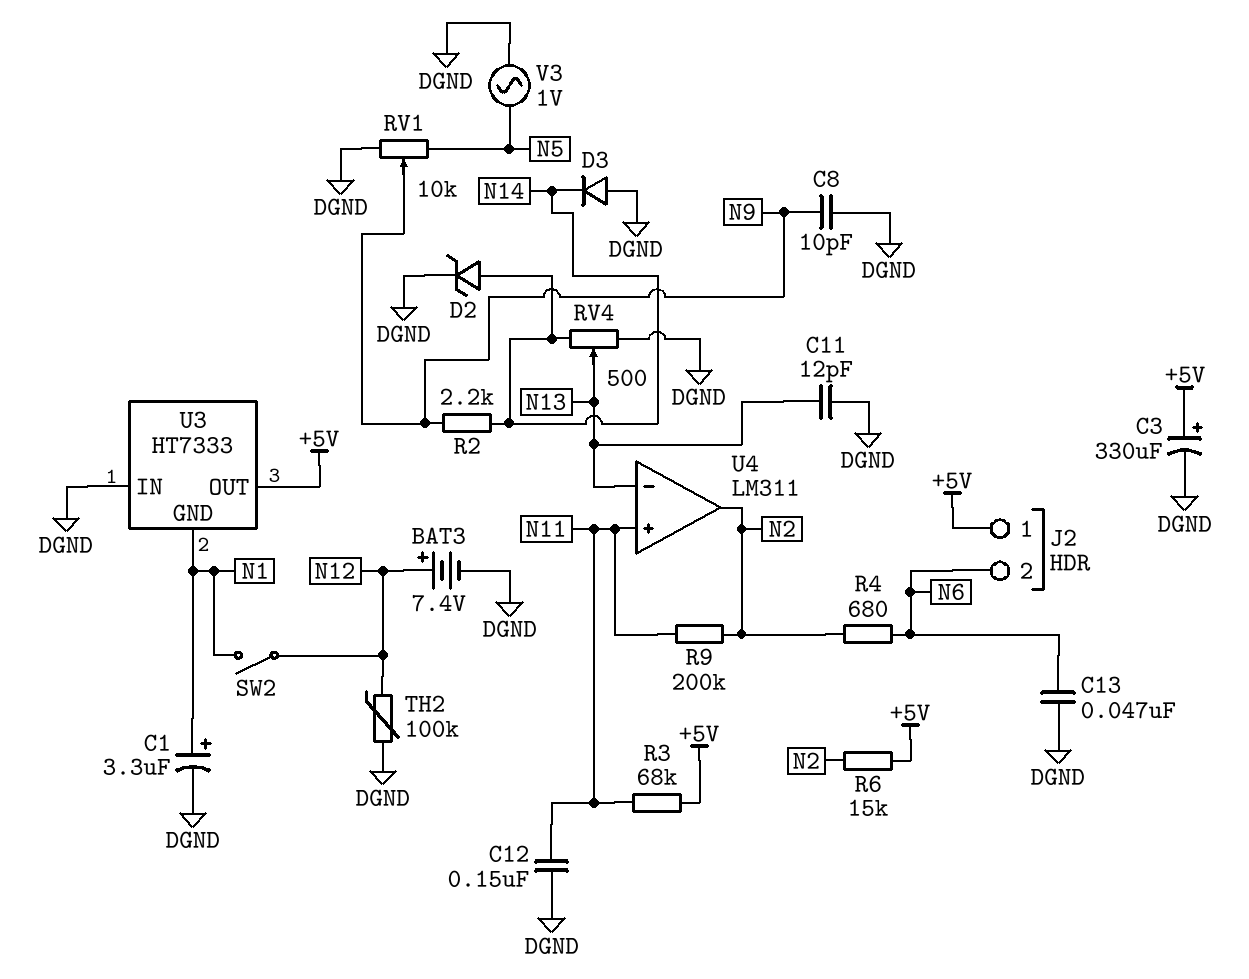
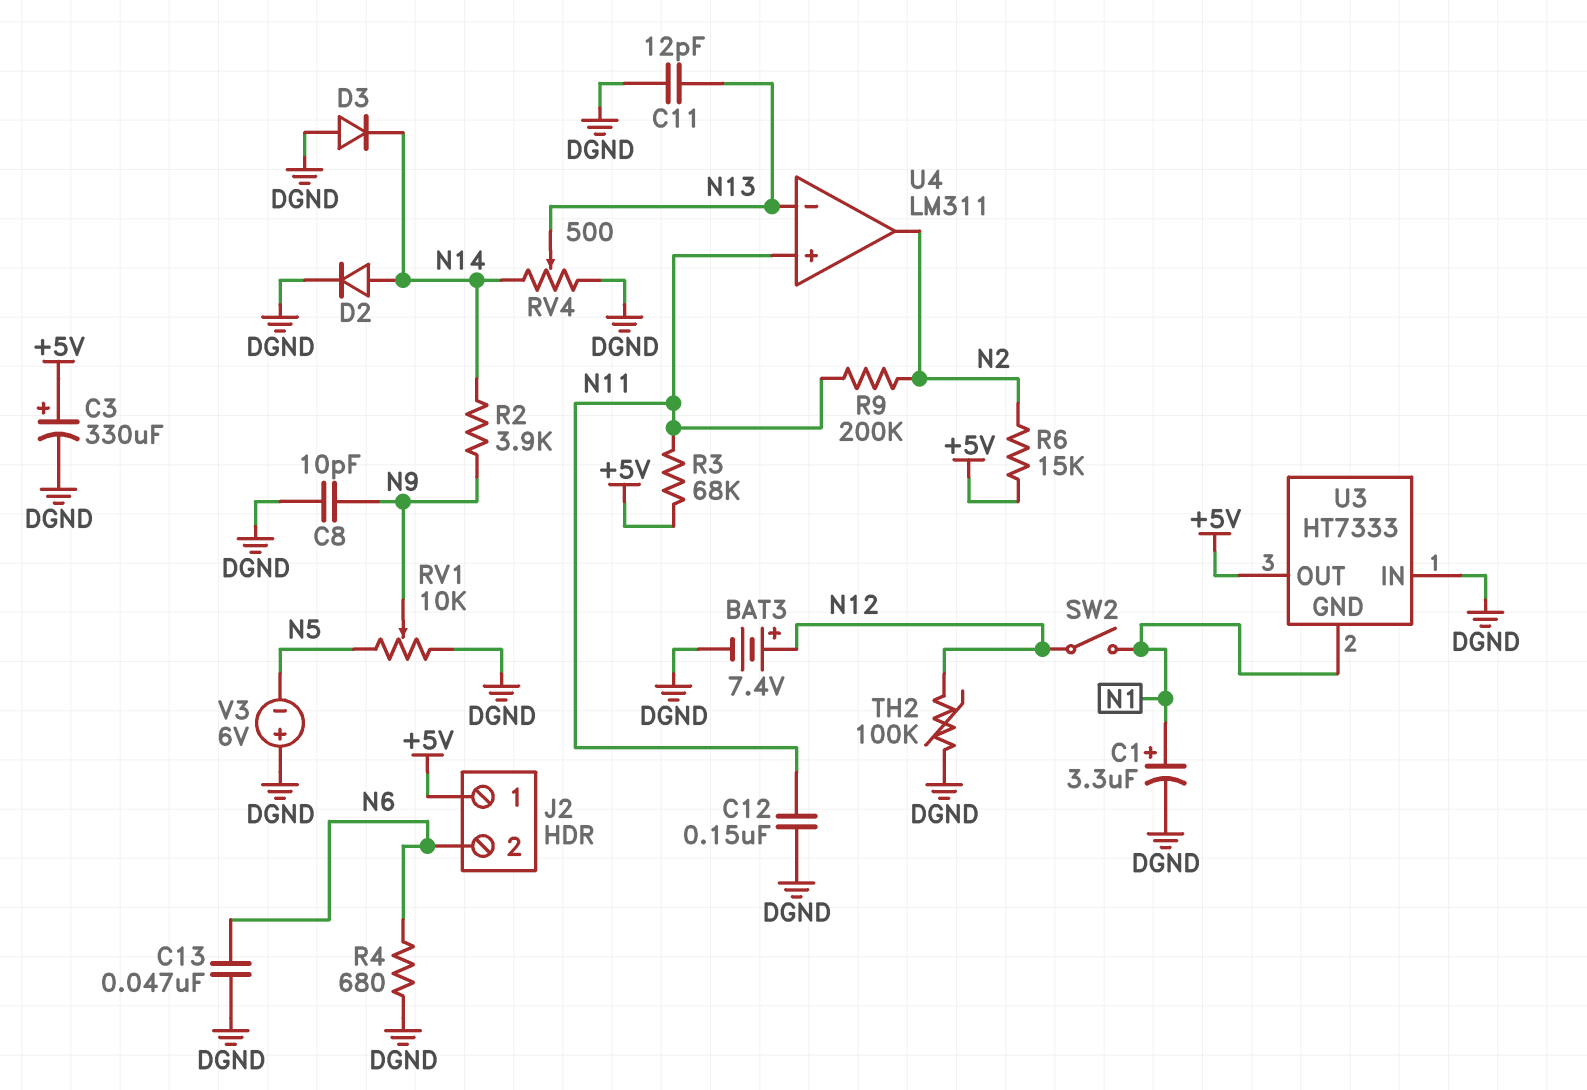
D2: zener (A N14, K DGND) -> diode (A N14, K DGND)
R2: 2.2k (N9, N14) -> 3.9k (N9, N14)
R4: 680 (N2, N6) -> 680 (DGND, N6)
V3: AC 1V (DGND, N5) -> 6V (plus DGND, minus N5)

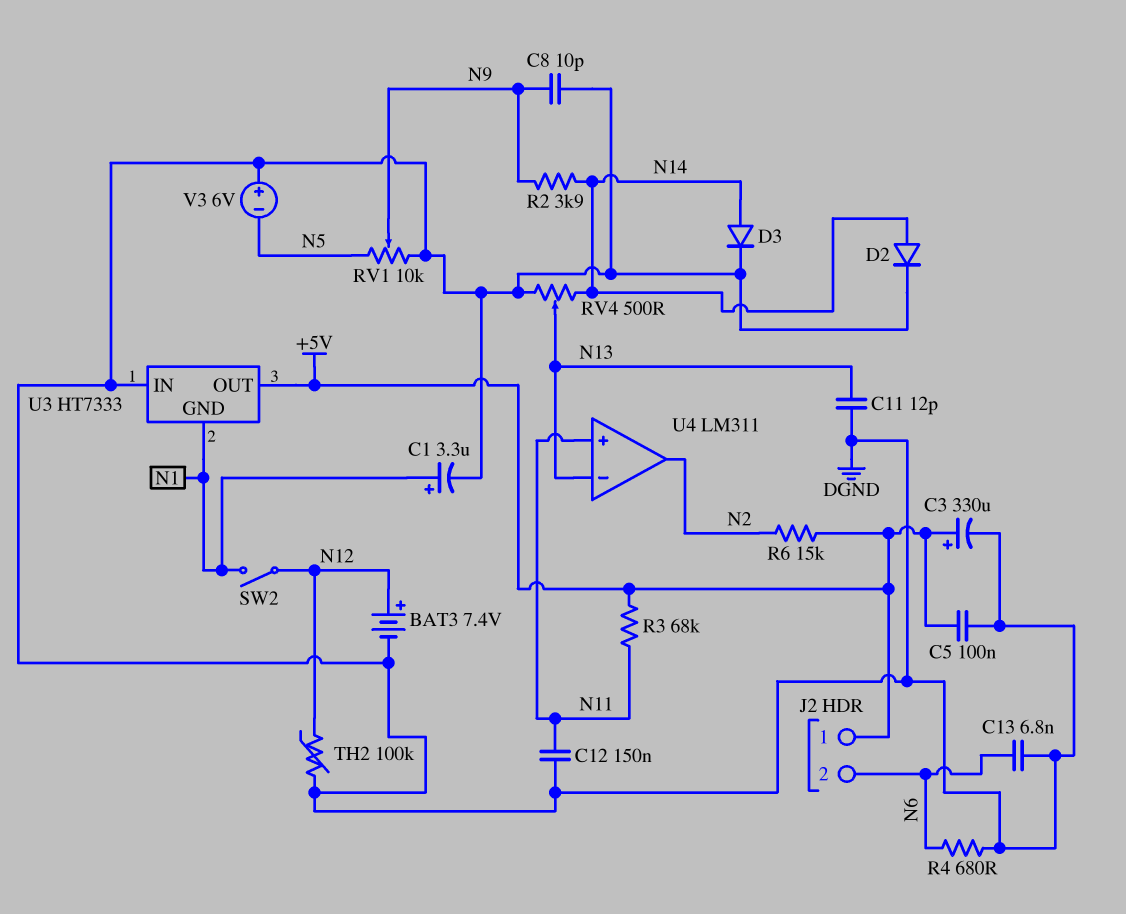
C5: none -> 100nF (+5V, DGND)
C13: 47nF (DGND, N6) -> 6.8nF (DGND, N6)
D3: diode (A DGND, K N14) -> diode (A N14, K DGND)
R9: 200k (N2, N11) -> none

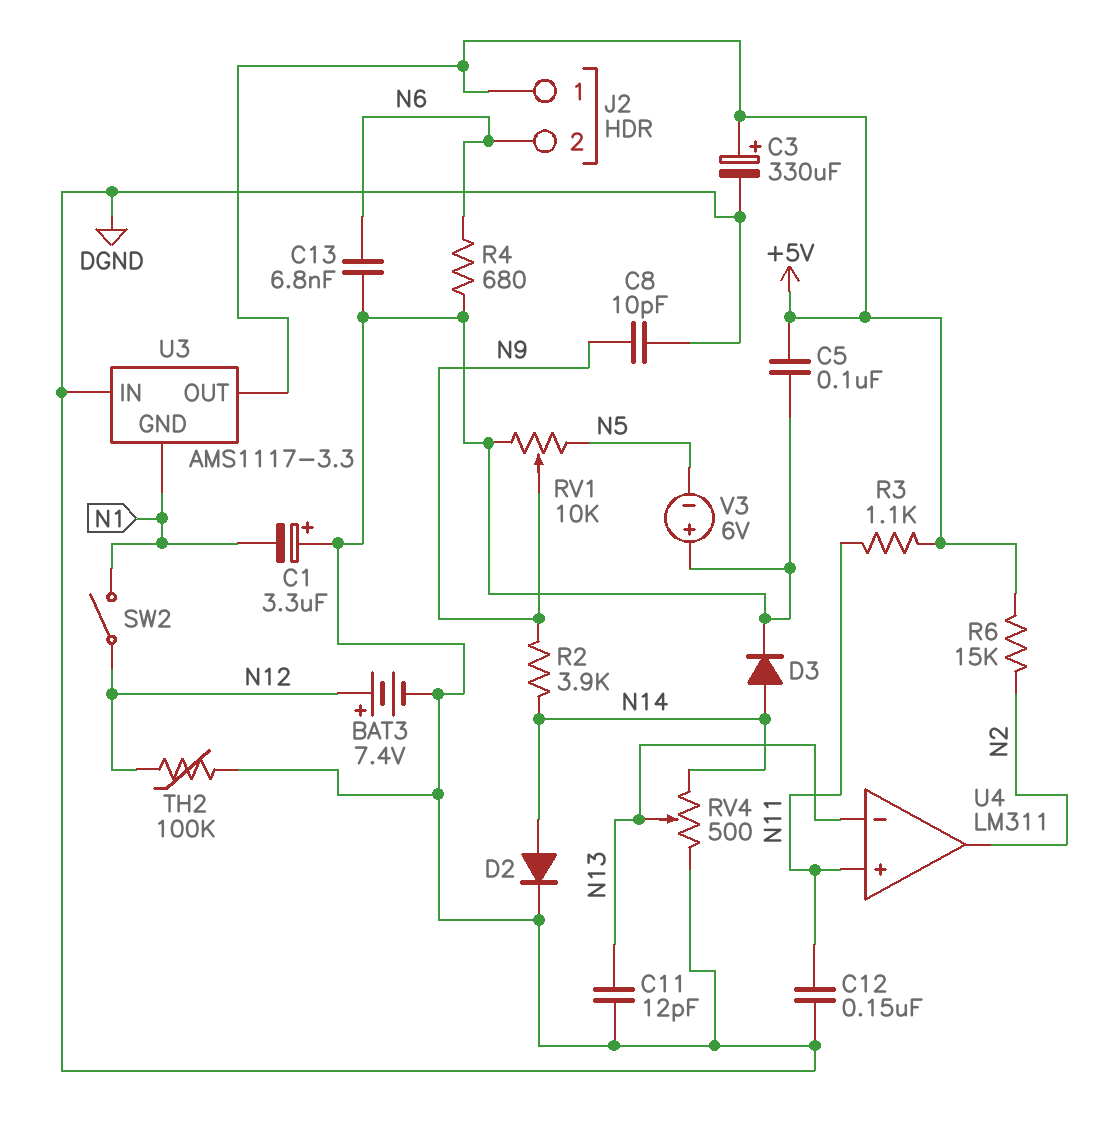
C1: 3.3uF (plus N1, minus DGND) -> 3.3uF (plus DGND, minus N1)
R3: 68k (+5V, N11) -> 1.1k (+5V, N11)
U3: HT7333 -> AMS1117-3.3

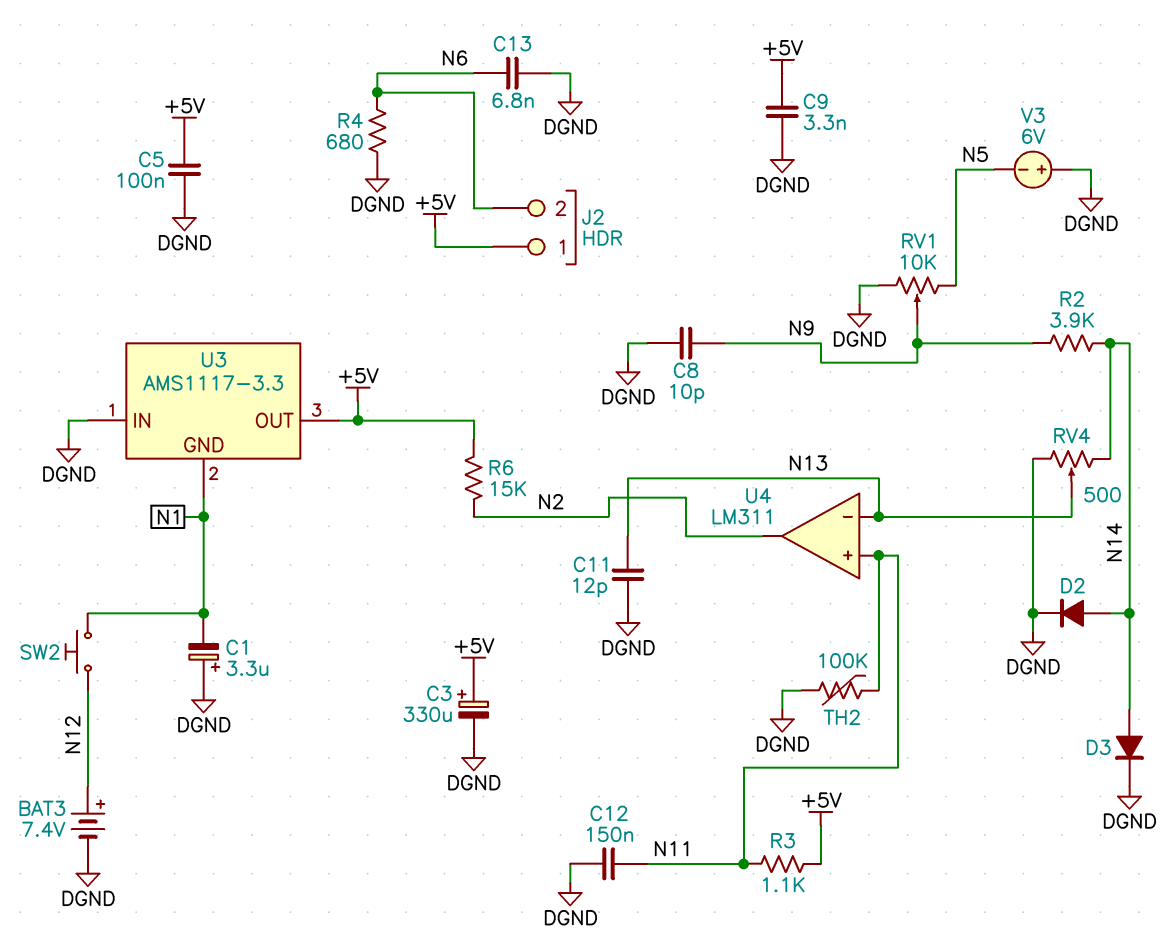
C9: none -> 3.3nF (+5V, DGND)
SW2: switch (N1, N12) -> button (N1, N12)
TH2: 100k (DGND, N12) -> 100k (DGND, N11)

